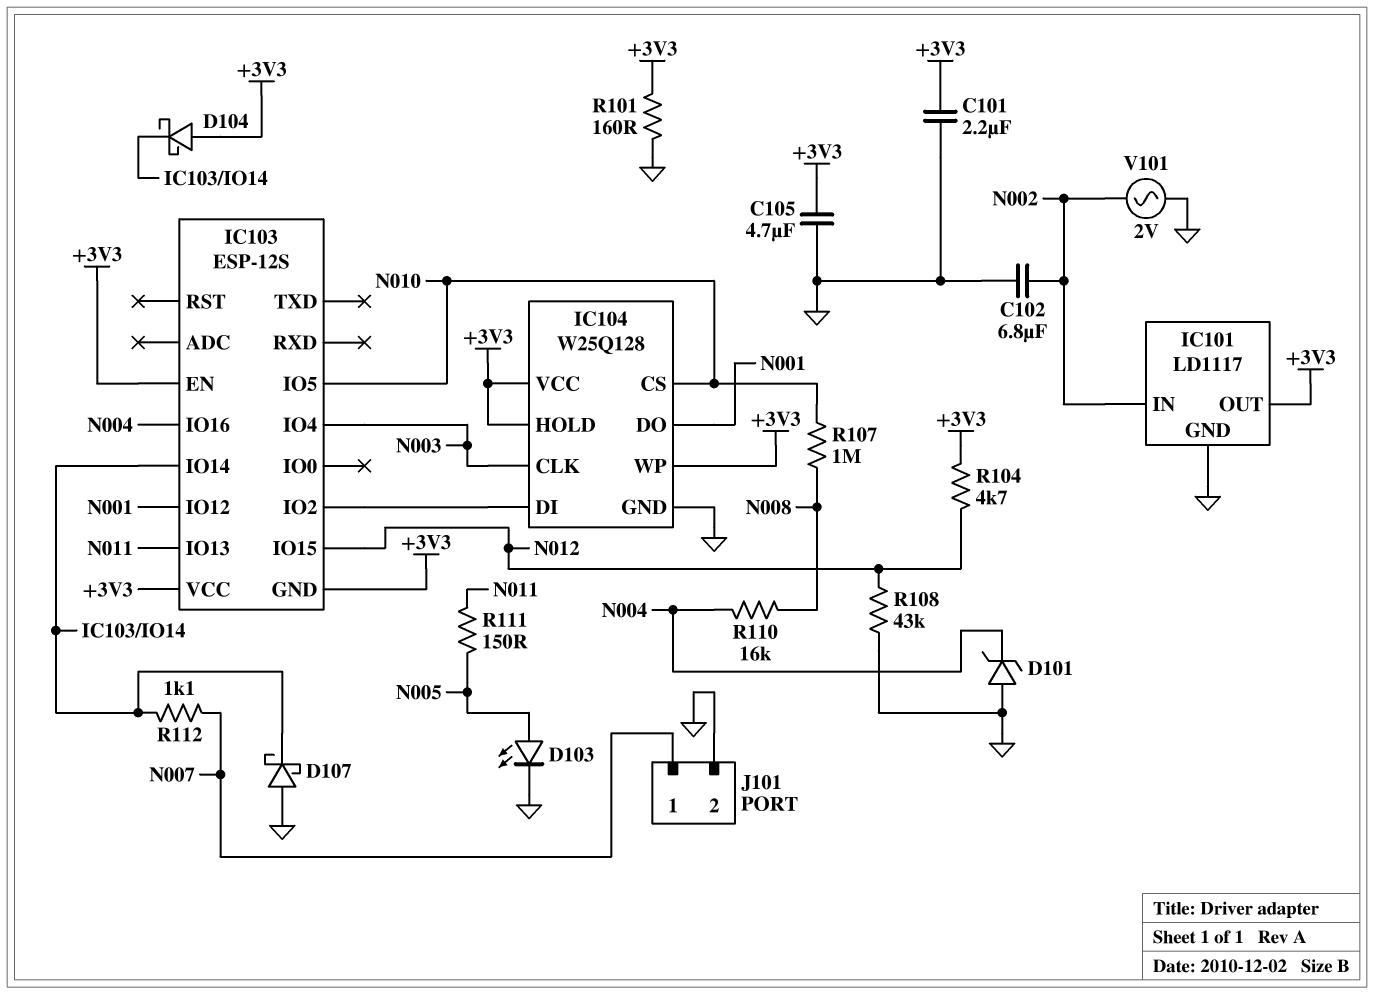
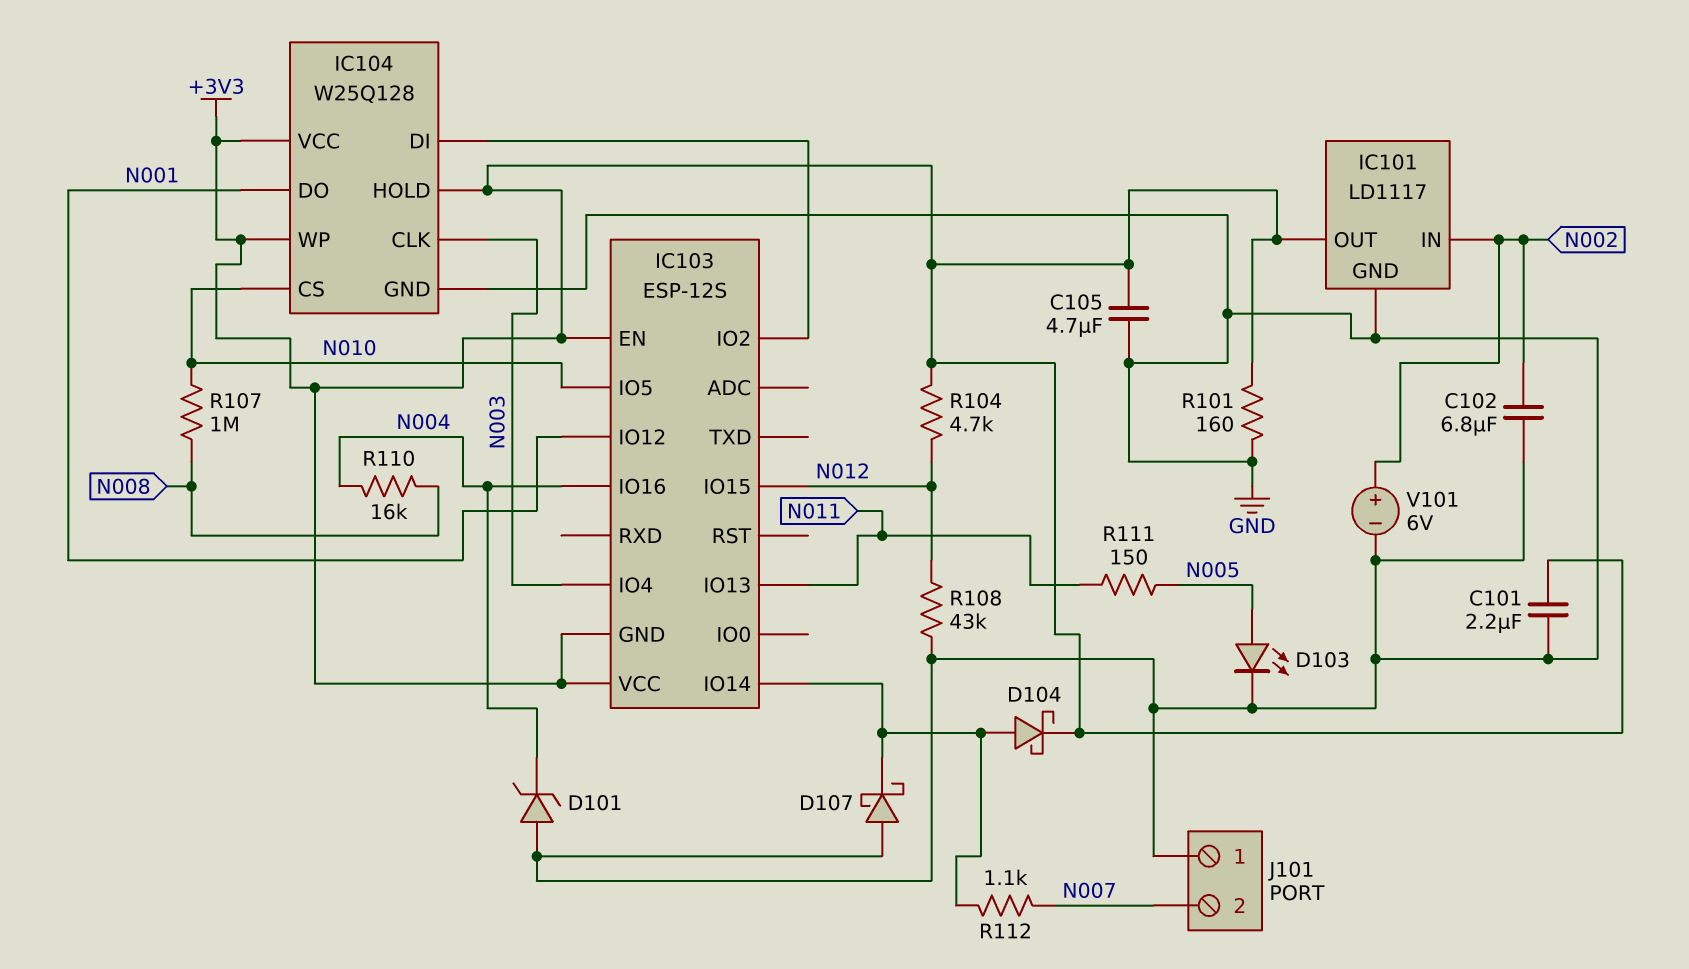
D104: schottky (A +3V3, K IC103/IO14) -> schottky (A IC103/IO14, K +3V3)
J101 pin 1: N007 -> GND
J101 pin 2: GND -> N007
V101: AC 2V (GND, N002) -> 6V (plus N002, minus GND)

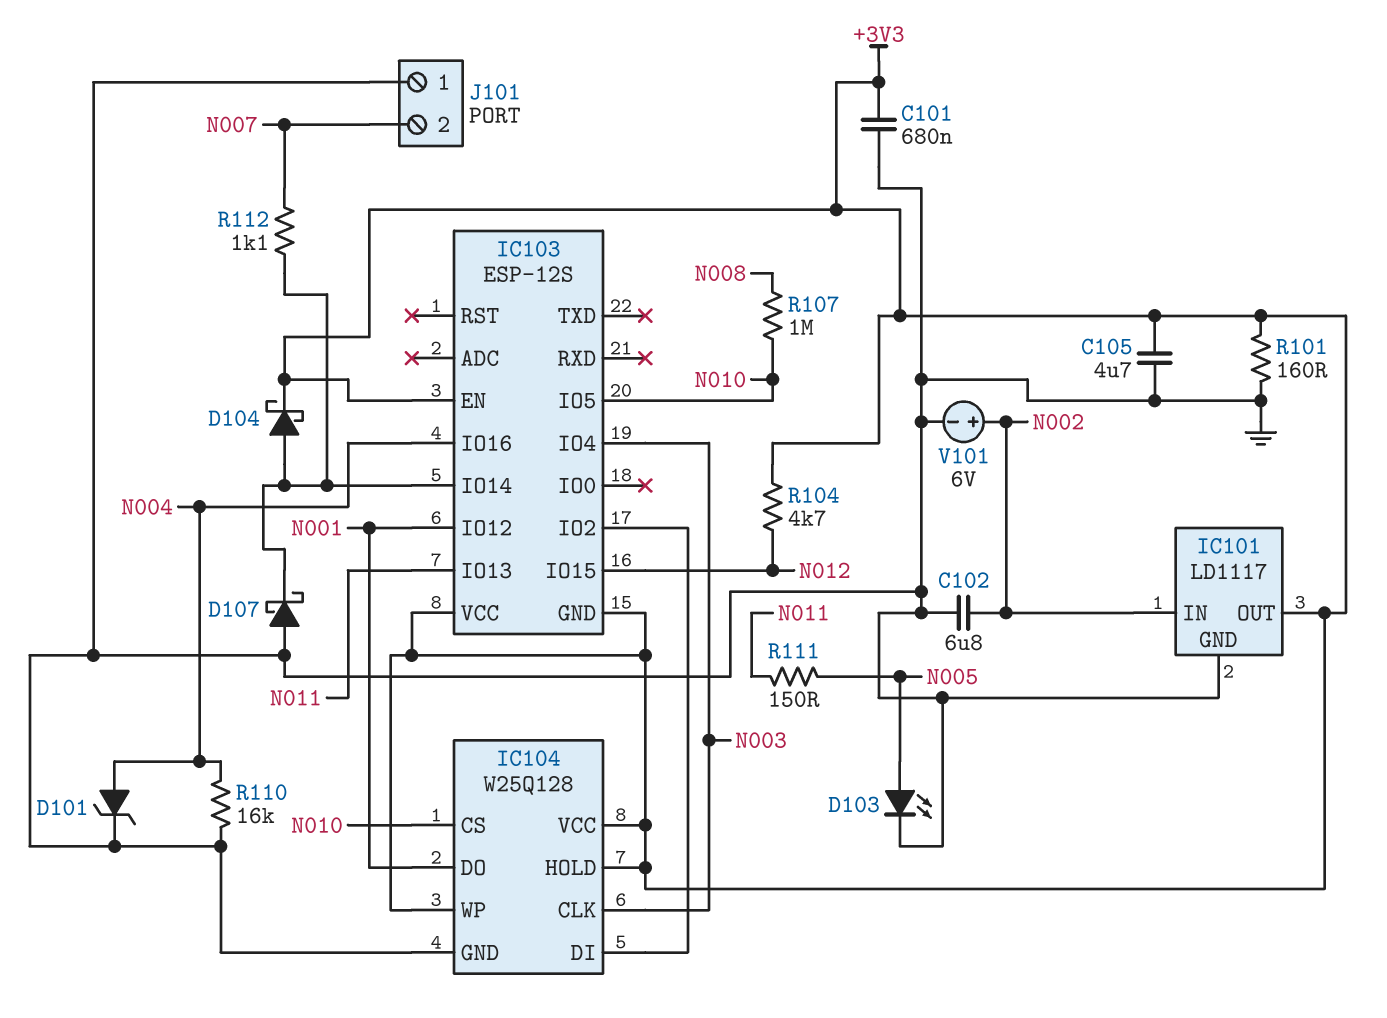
C101: 2.2uF (+3V3, GND) -> 680nF (+3V3, GND)
D101: zener (A GND, K N004) -> zener (A N004, K GND)
R108: 43k (GND, N012) -> none
R110: 16k (N004, N008) -> 16k (GND, N004)

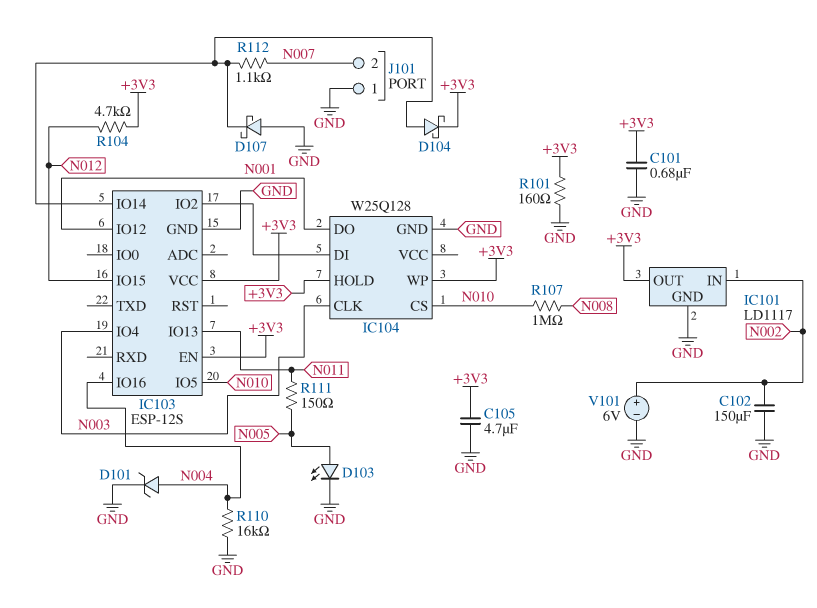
C102: 6.8uF (GND, N002) -> 150uF (GND, N002)
IC103 pin GND: +3V3 -> GND
IC104 pin VCC: +3V3 -> none

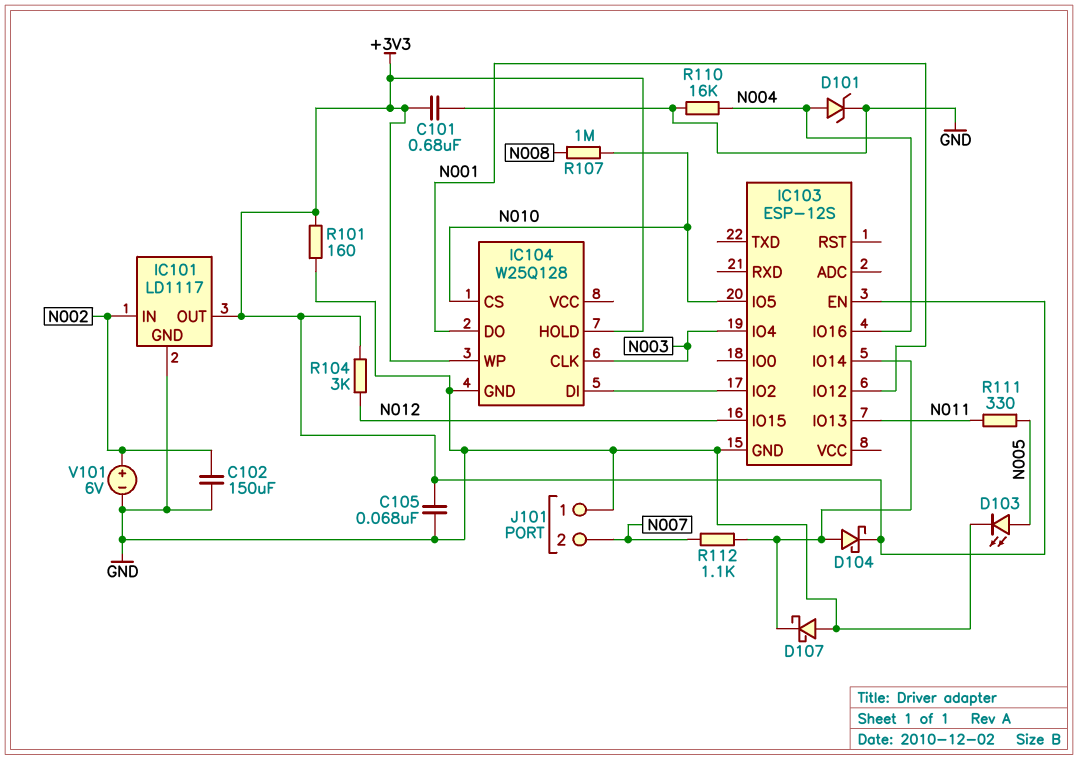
C105: 4.7uF (+3V3, GND) -> 68nF (+3V3, GND)
IC103 pin VCC: +3V3 -> none
R104: 4.7k (+3V3, N012) -> 3k (+3V3, N012)
R111: 150 (N005, N011) -> 330 (N005, N011)

